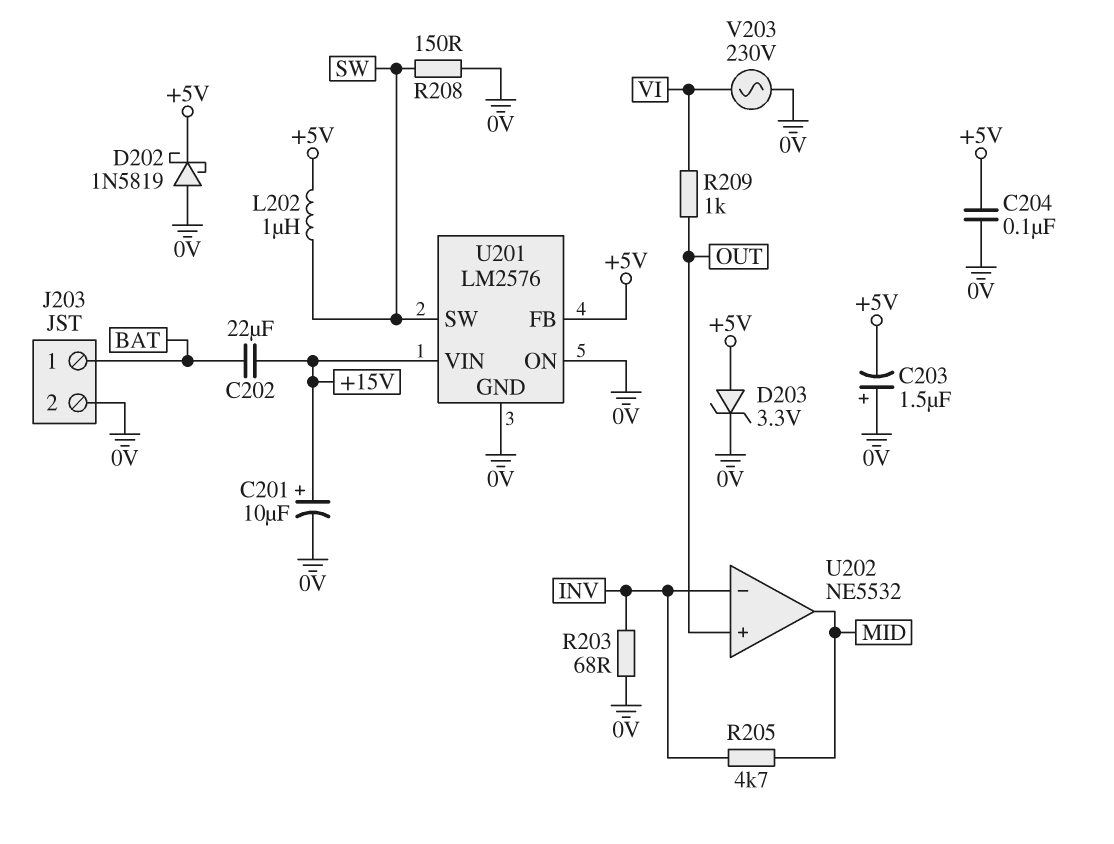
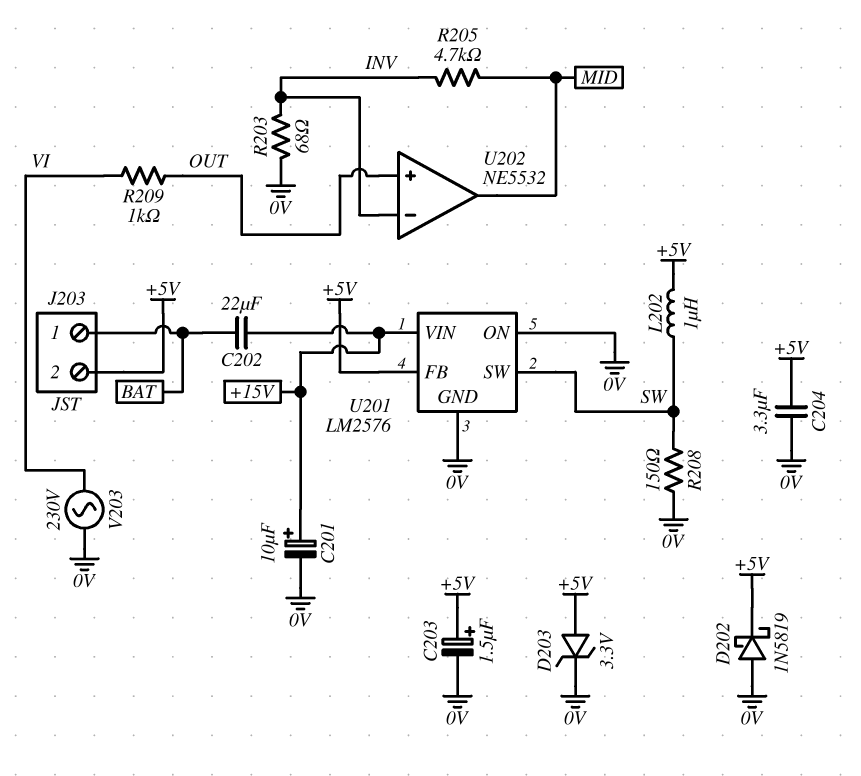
C203: 1.5uF (plus 0V, minus +5V) -> 1.5uF (plus +5V, minus 0V)
C204: 100nF (+5V, 0V) -> 3.3uF (+5V, 0V)
J203 pin 2: 0V -> +5V

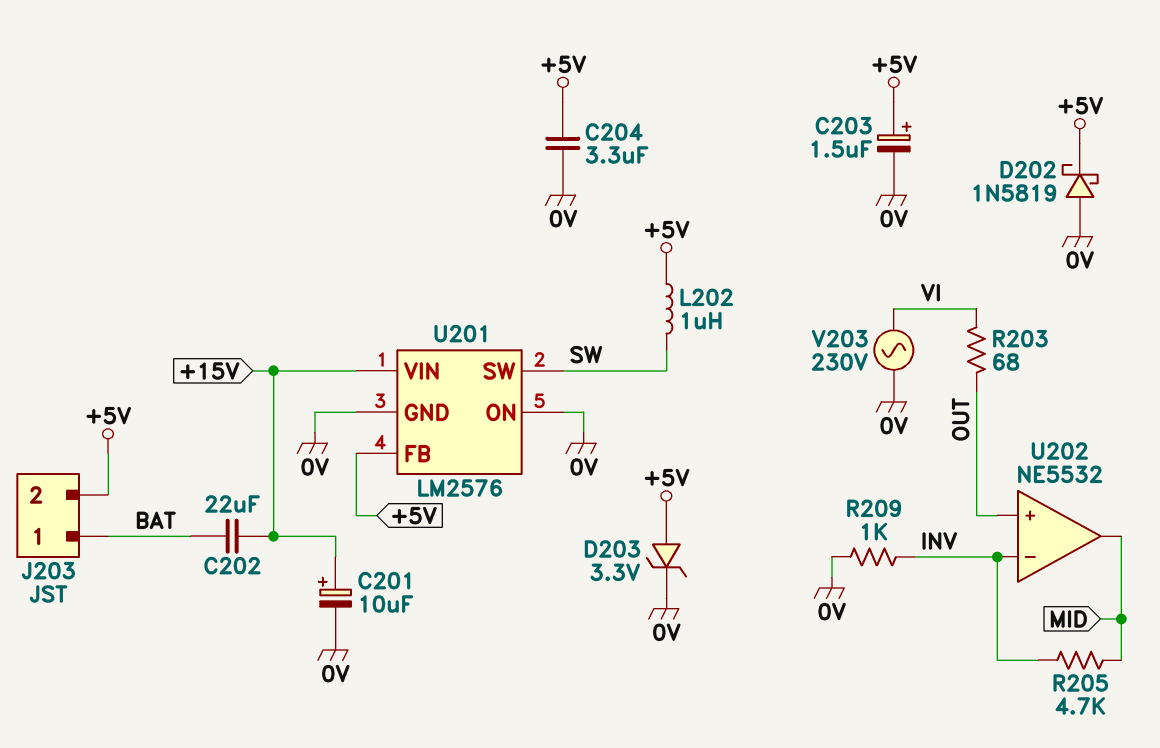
R203: 68 (0V, INV) -> 68 (OUT, VI)
R208: 150 (0V, SW) -> none
R209: 1k (OUT, VI) -> 1k (0V, INV)

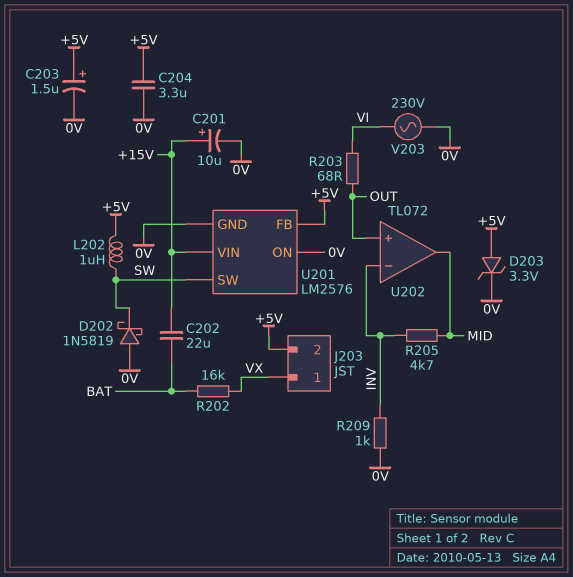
D202: schottky 1N5819 (A 0V, K +5V) -> schottky 1N5819 (A 0V, K SW)
J203 pin 1: BAT -> VX
R202: none -> 16k (BAT, VX)
U202: NE5532 -> TL072

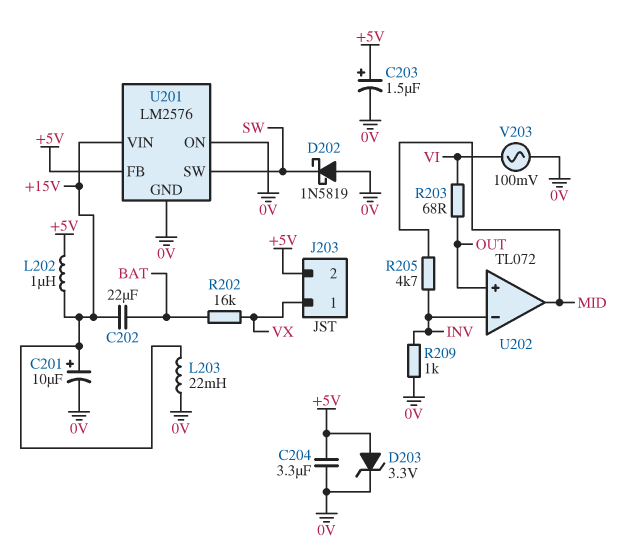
L202: 1uH (+5V, SW) -> 1uH (+5V, +15V)
L203: none -> 22mH (+15V, 0V)
V203: AC 230V (0V, VI) -> AC 100mV (0V, VI)

